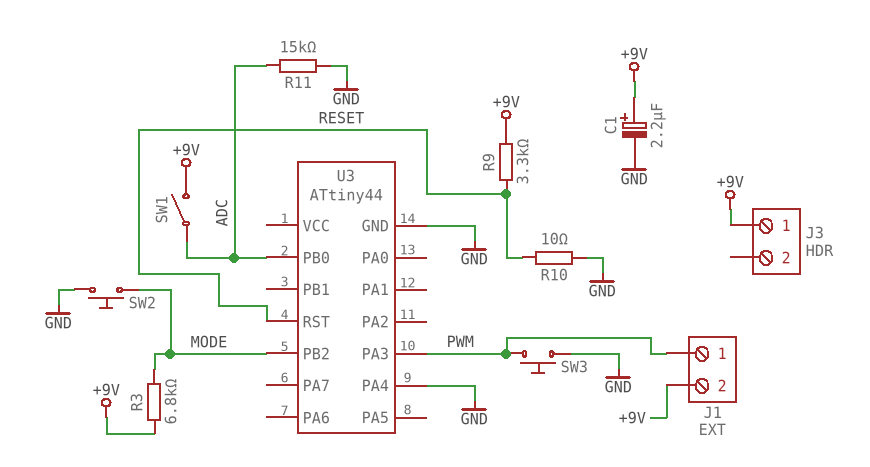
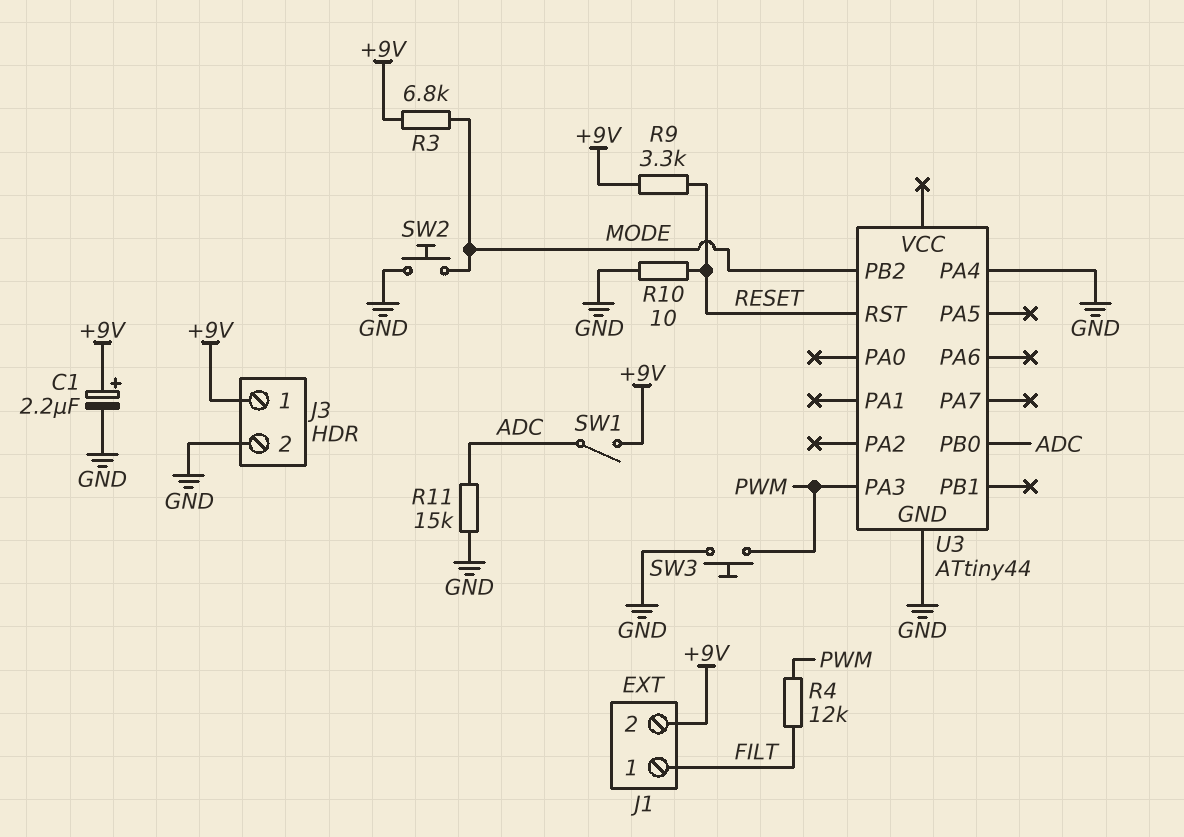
J1 pin 1: PWM -> FILT
J3 pin 2: none -> GND
R4: none -> 12k (FILT, PWM)

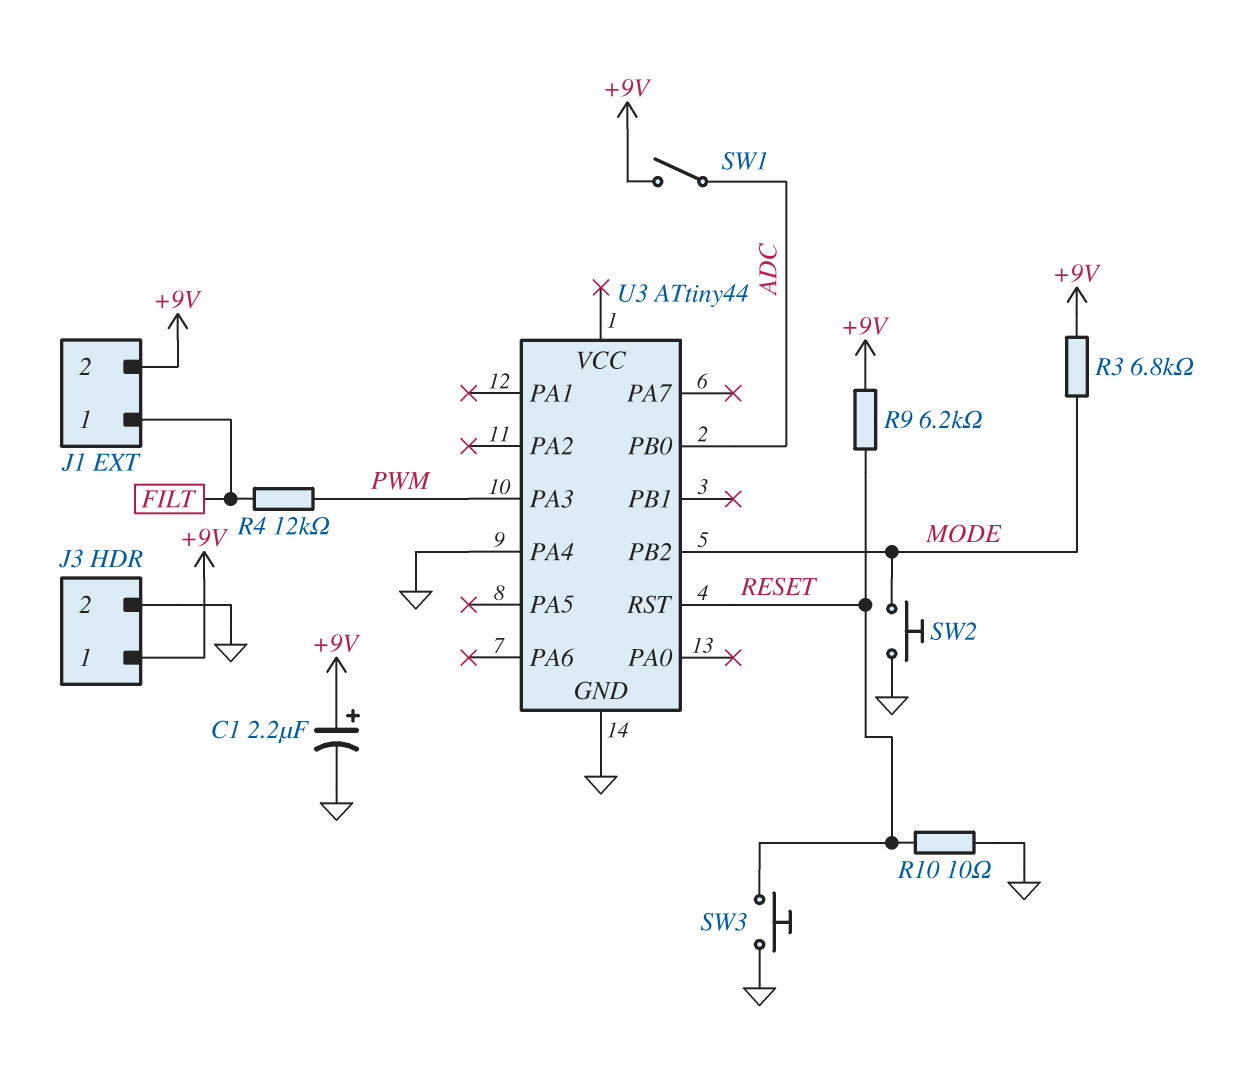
R9: 3.3k (+9V, RESET) -> 6.2k (+9V, RESET)
R11: 15k (ADC, GND) -> none
SW3: button (GND, PWM) -> button (GND, RESET)

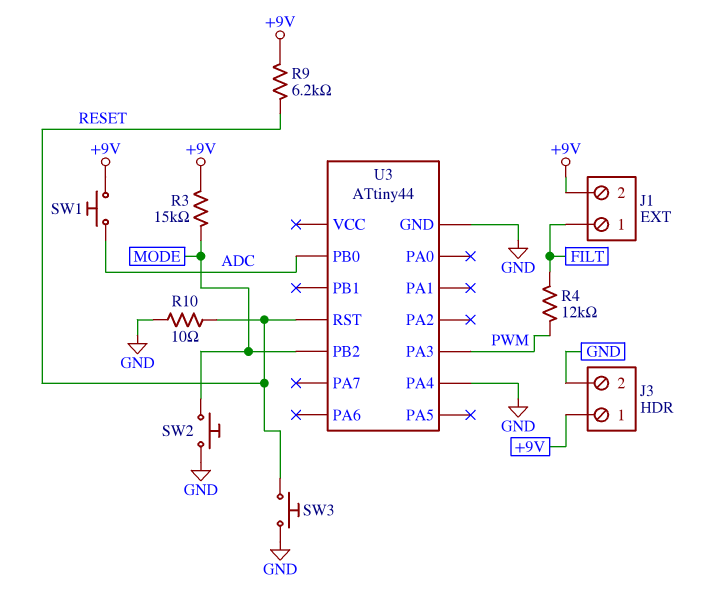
C1: 2.2uF (plus +9V, minus GND) -> none
R3: 6.8k (+9V, MODE) -> 15k (+9V, MODE)
SW1: switch (+9V, ADC) -> button (+9V, ADC)

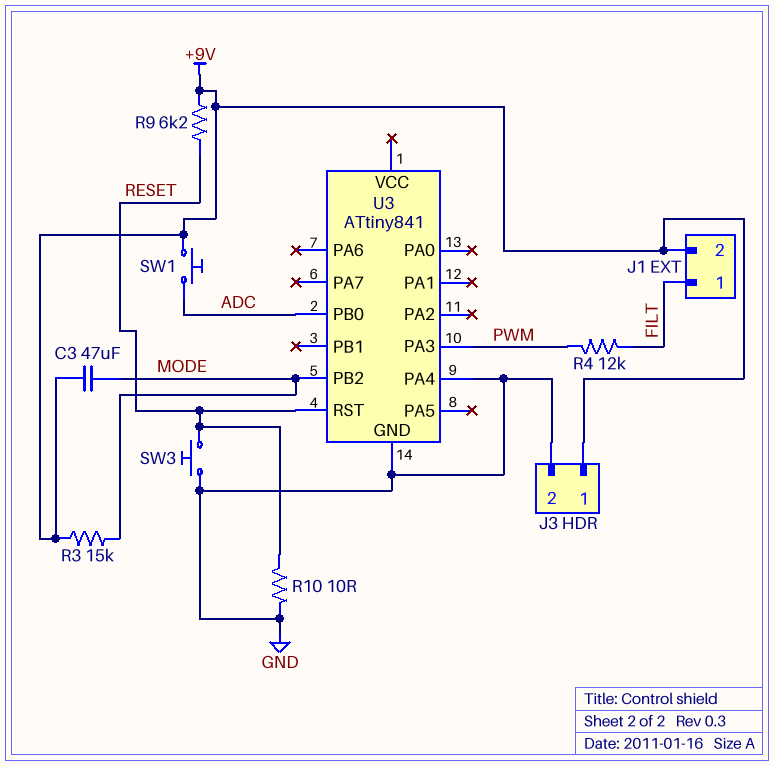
C3: none -> 47uF (+9V, MODE)
SW2: button (GND, MODE) -> none
U3: ATtiny44 -> ATtiny841

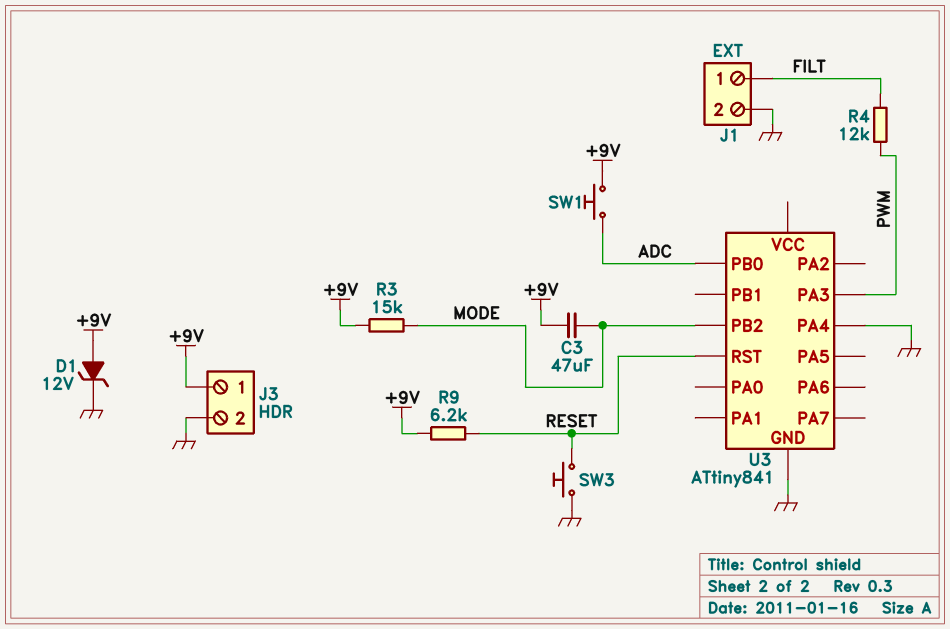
D1: none -> zener 12V (A +9V, K GND)
J1 pin 2: +9V -> GND
R10: 10 (GND, RESET) -> none

